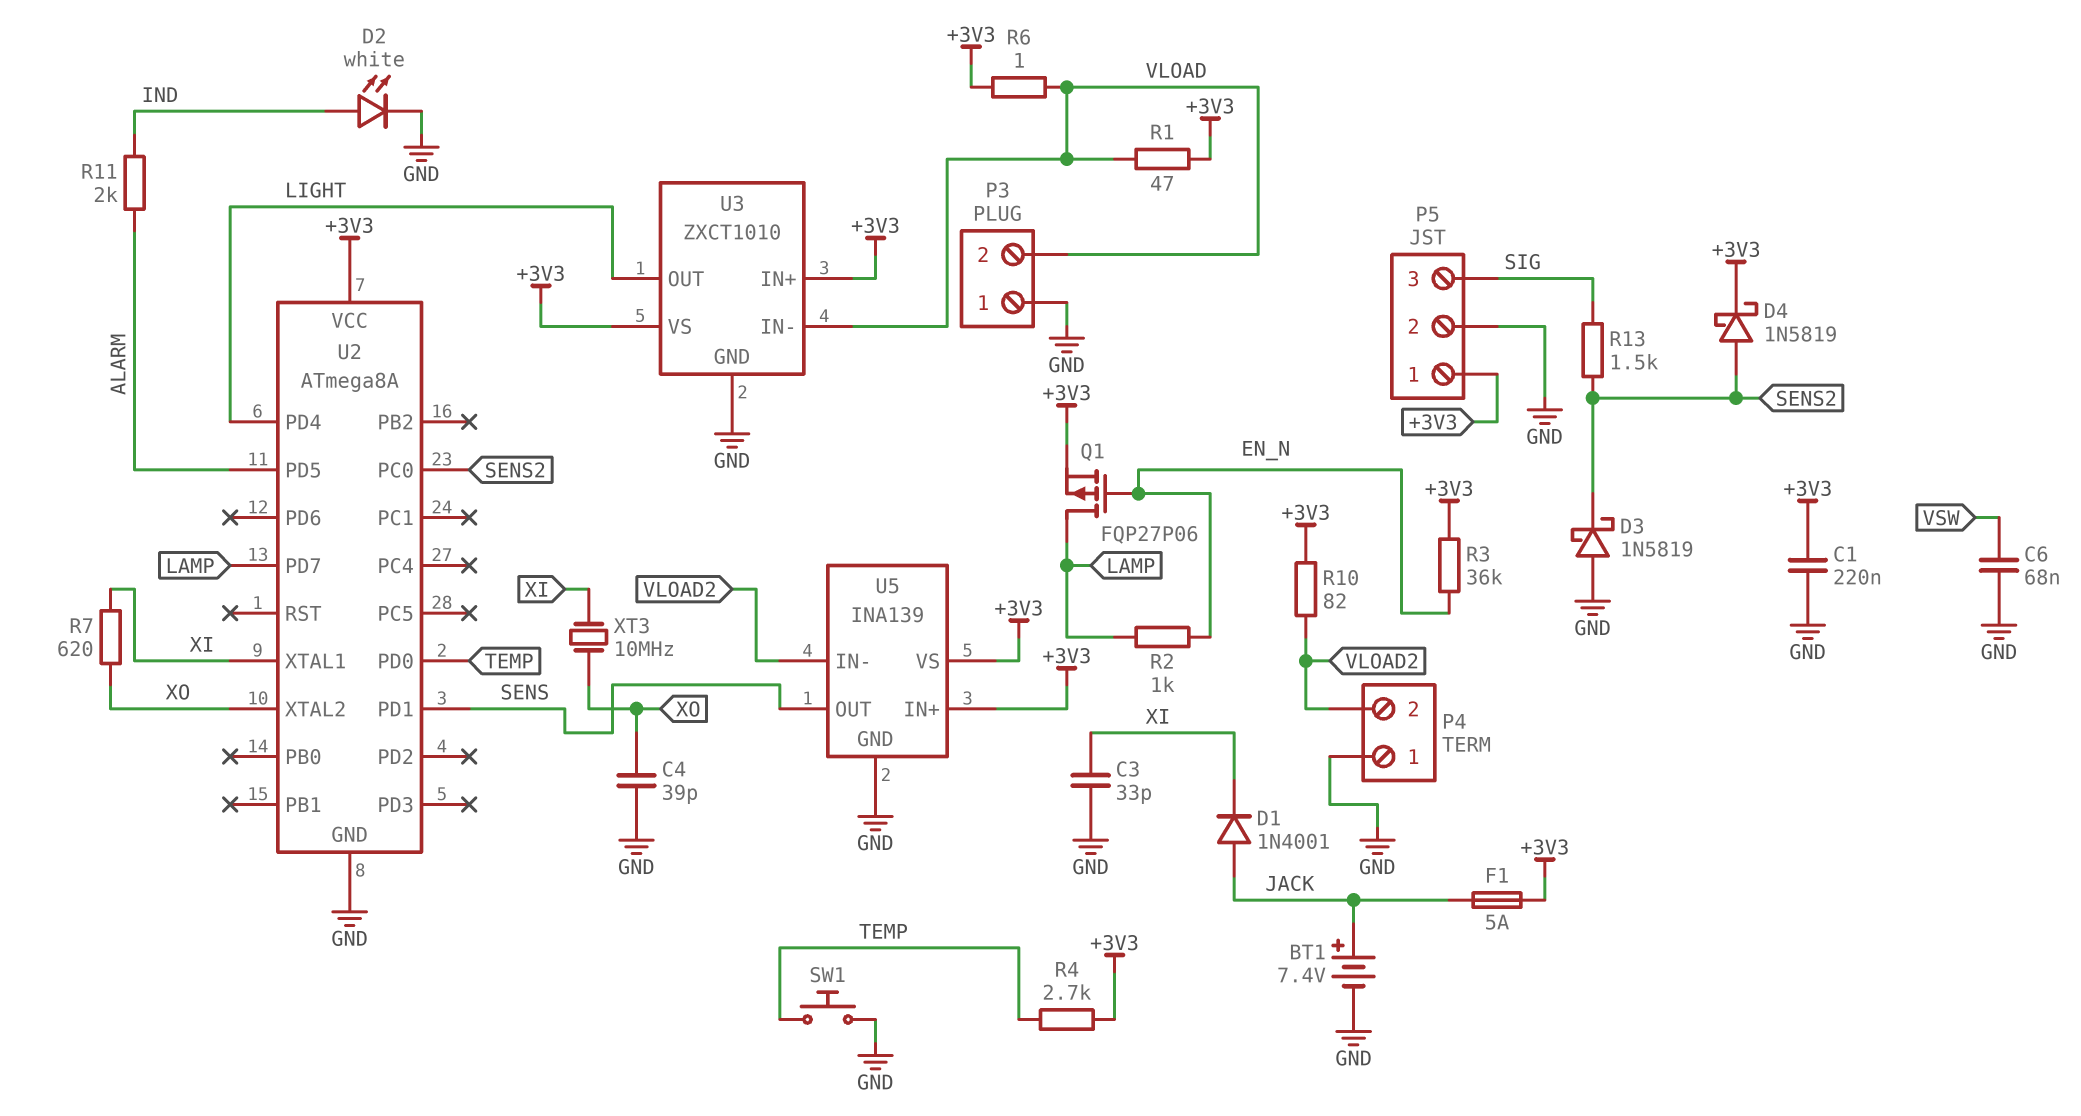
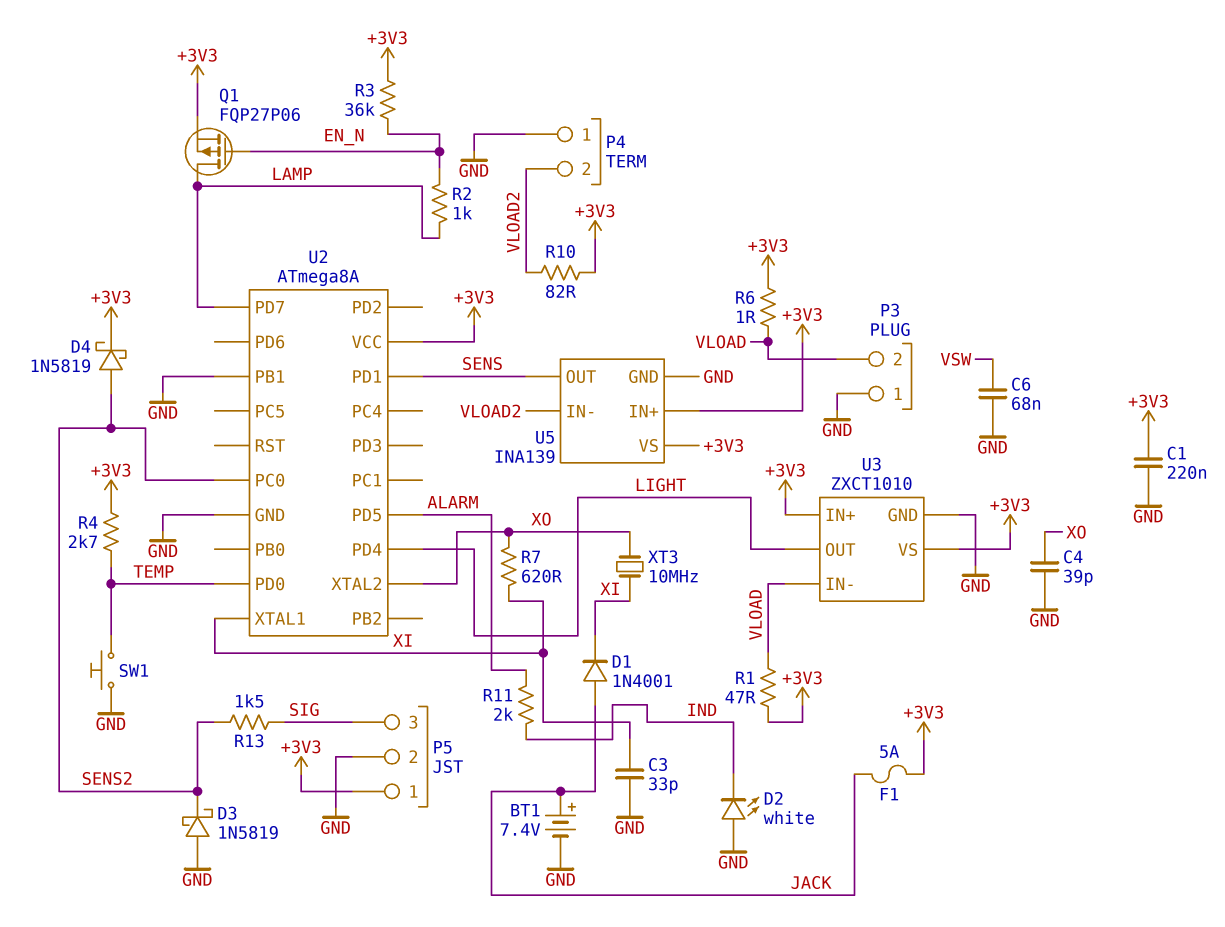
D2: LED white (A IND, K GND) -> LED white (A GND, K IND)
U2 pin PB1: none -> GND

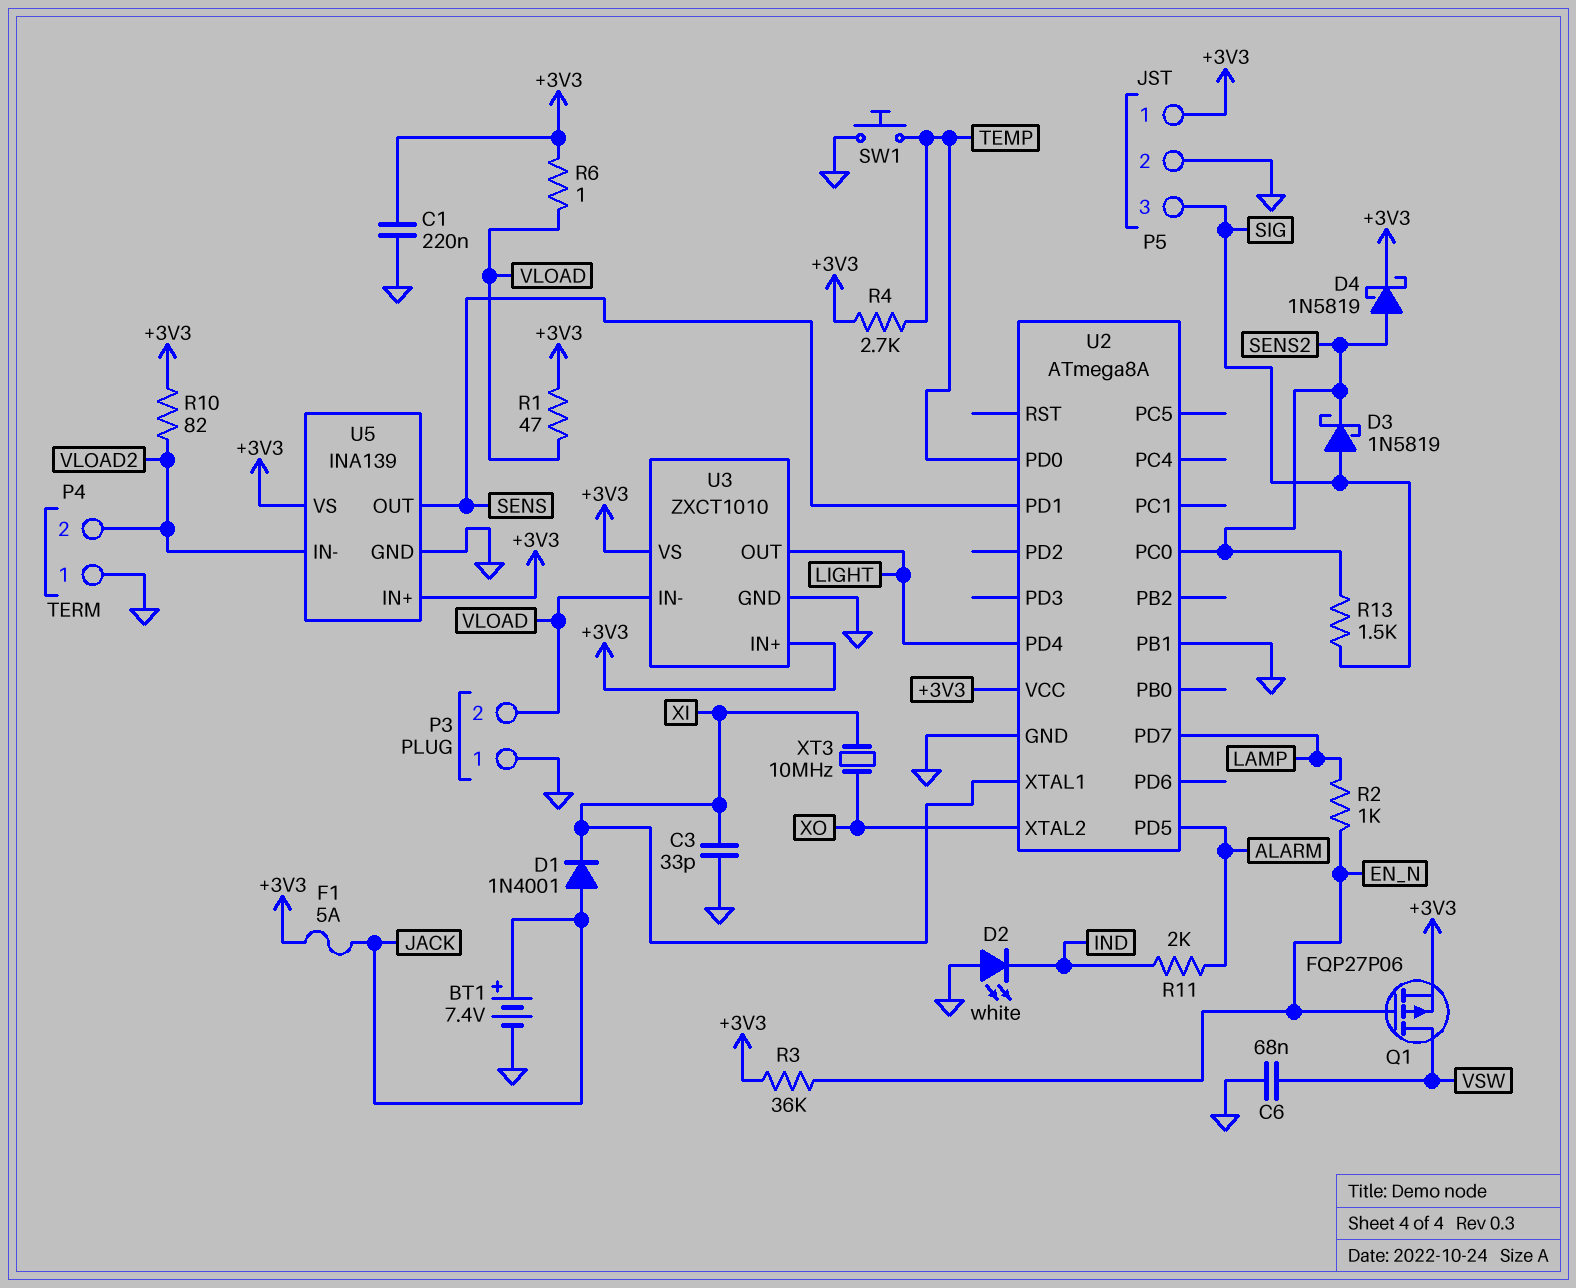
C4: 39pF (GND, XO) -> none
D3: schottky 1N5819 (A GND, K SENS2) -> schottky 1N5819 (A SIG, K SENS2)
Q1: PMOS FQP27P06 (G EN_N, D LAMP, S +3V3) -> PMOS FQP27P06 (G EN_N, D VSW, S +3V3)
R7: 620 (XI, XO) -> none

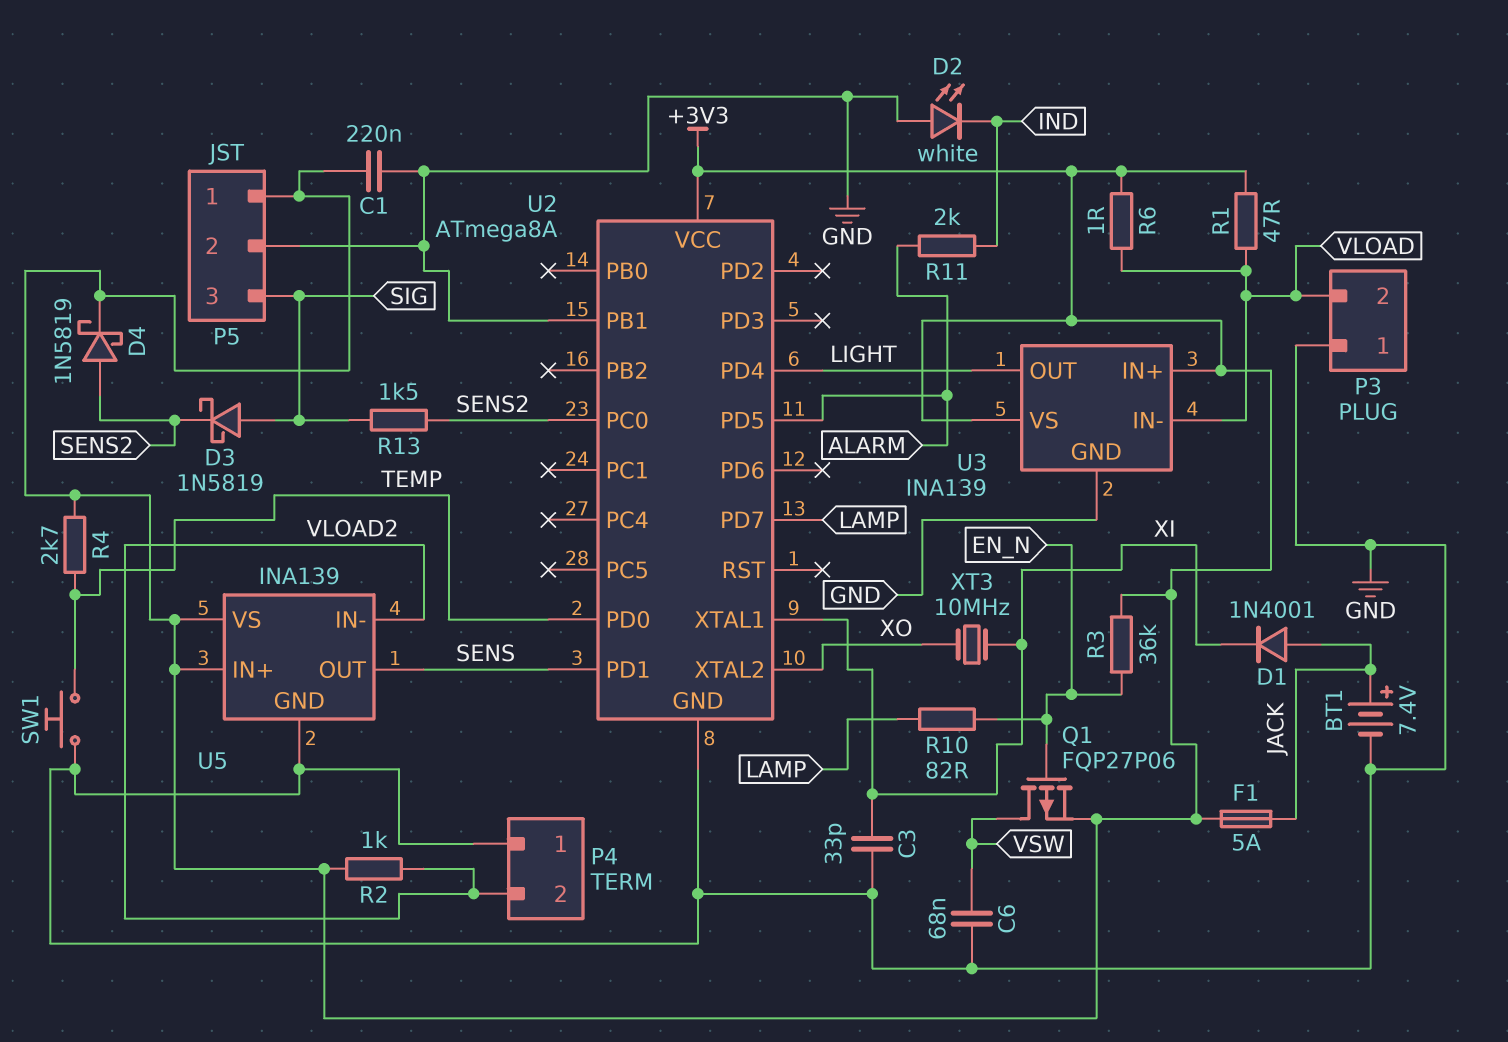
R2: 1k (EN_N, LAMP) -> 1k (+3V3, VLOAD2)
R10: 82 (+3V3, VLOAD2) -> 82 (EN_N, LAMP)
U3: ZXCT1010 -> INA139

